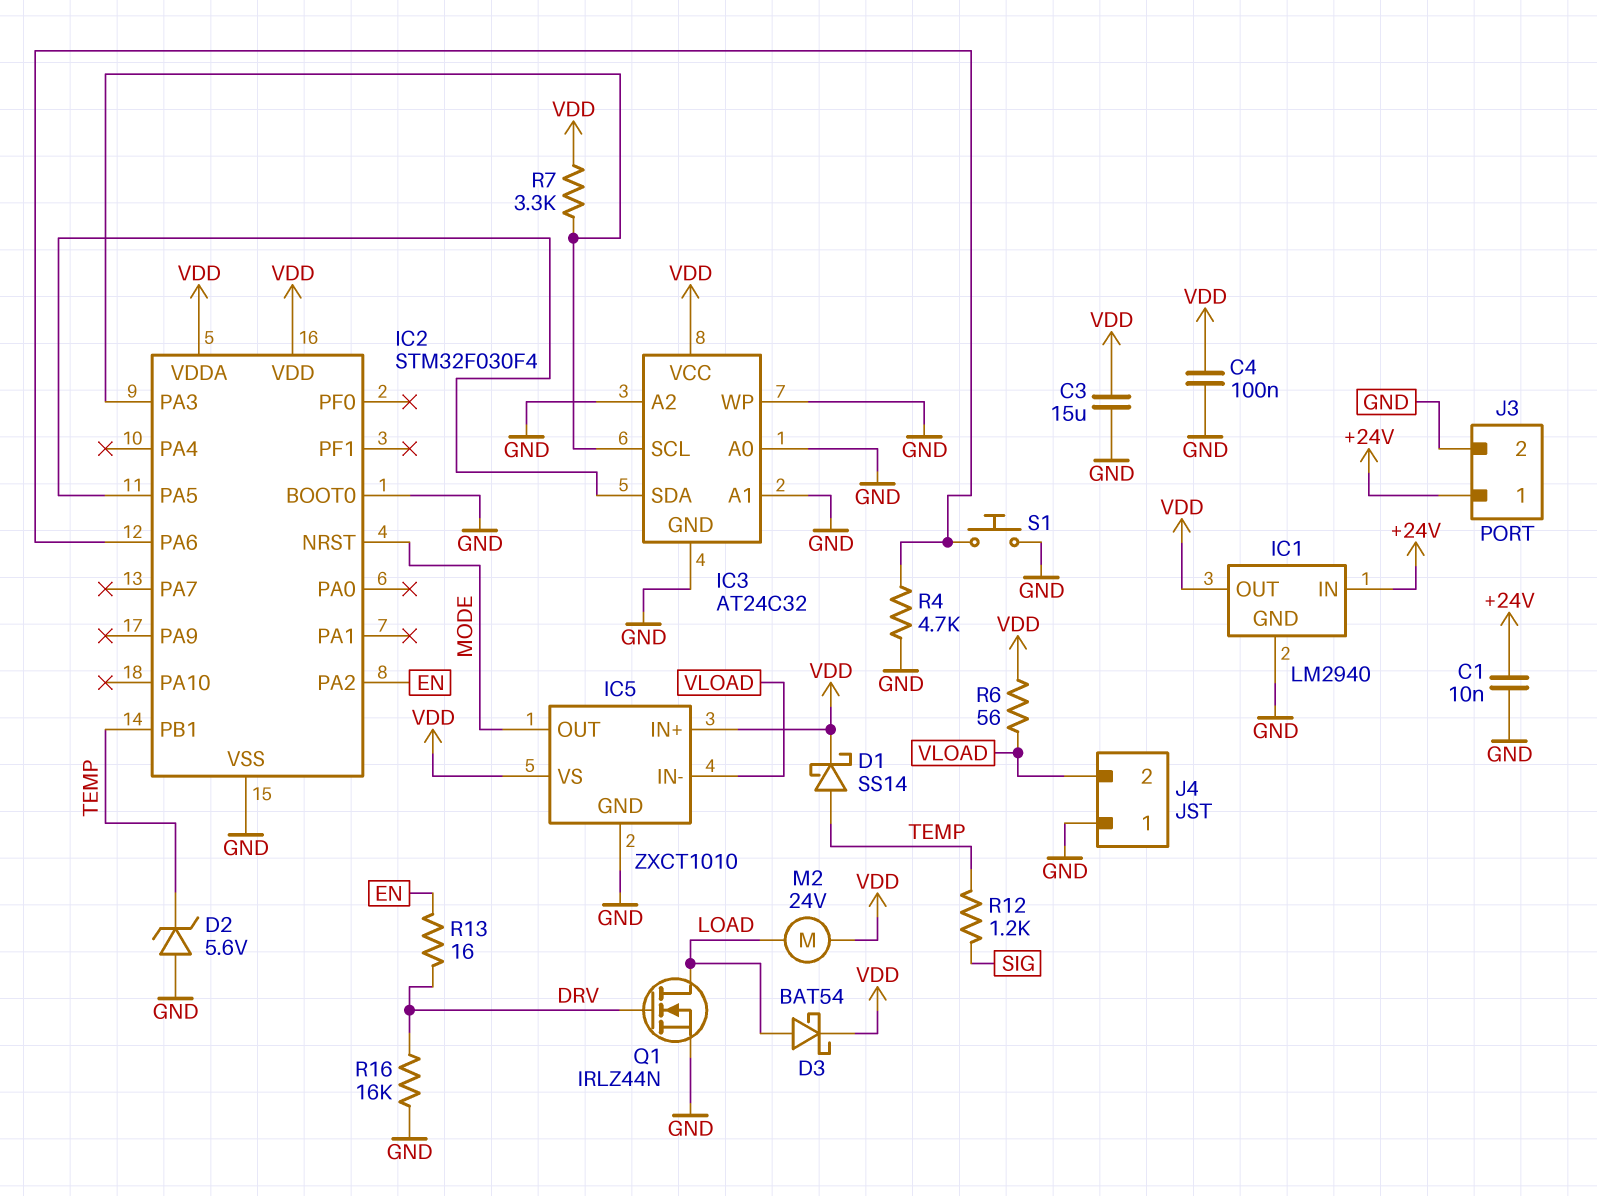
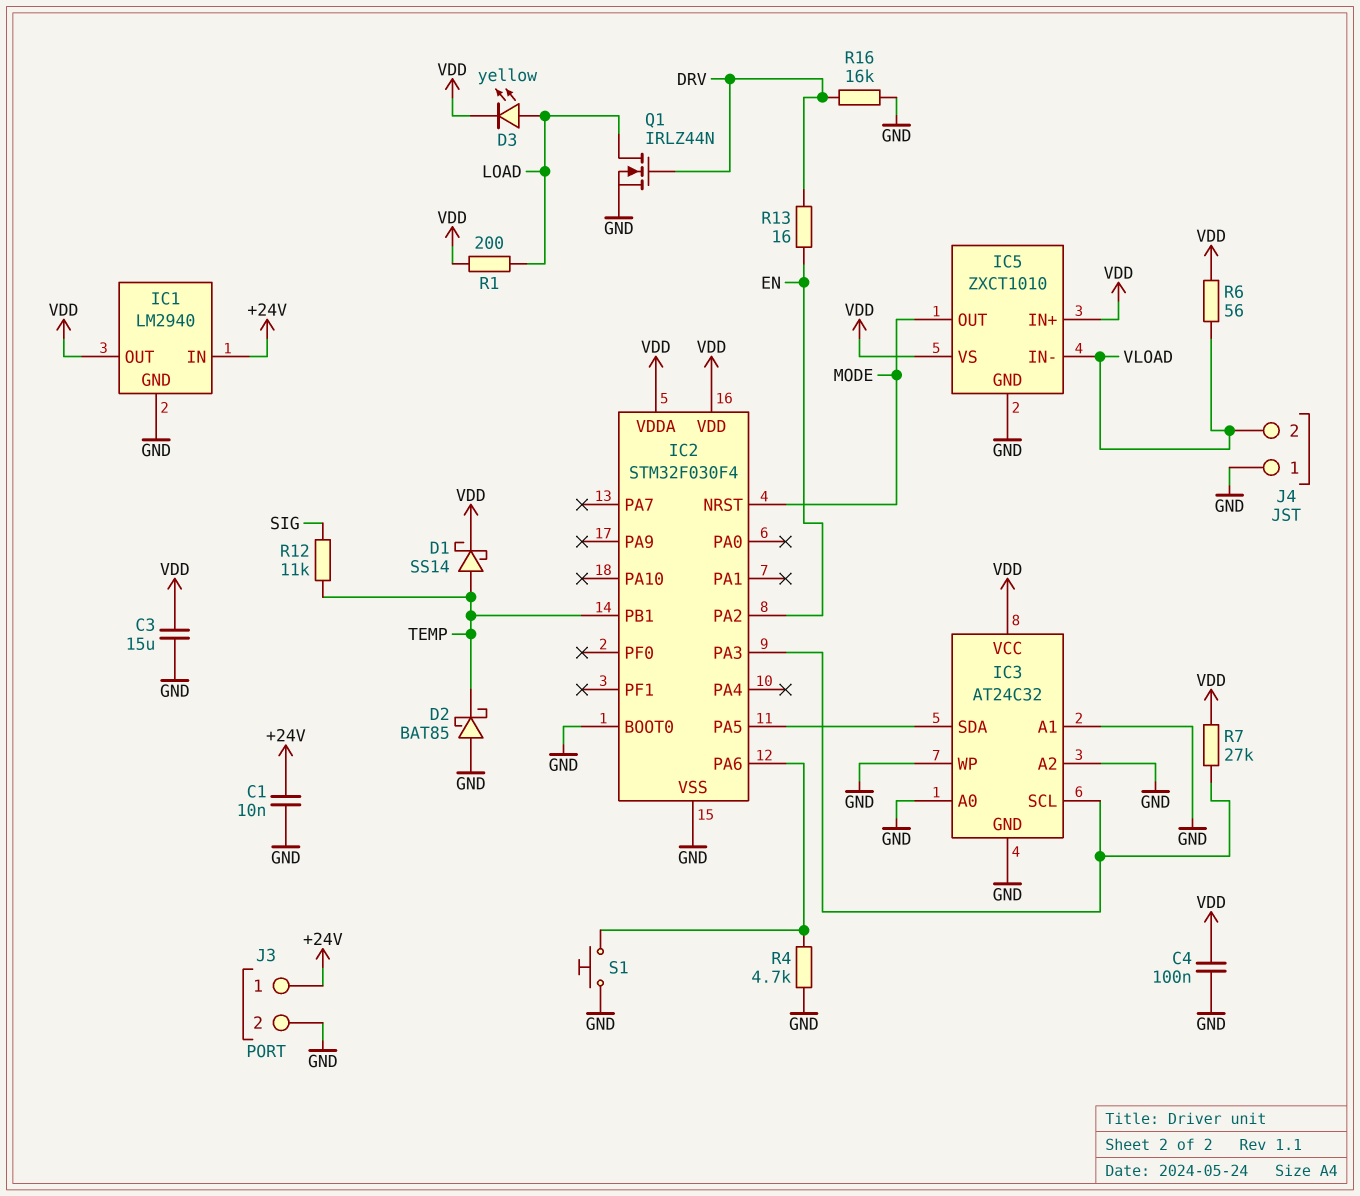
D2: zener 5.6V (A GND, K TEMP) -> schottky BAT85 (A GND, K TEMP)
D3: schottky BAT54 (A LOAD, K VDD) -> LED yellow (A LOAD, K VDD)
M2: motor 24V (LOAD, VDD) -> none
R1: none -> 200 (LOAD, VDD)
R7: 3.3k (IC2/PA3, VDD) -> 27k (IC2/PA3, VDD)
R12: 1.2k (SIG, TEMP) -> 11k (SIG, TEMP)

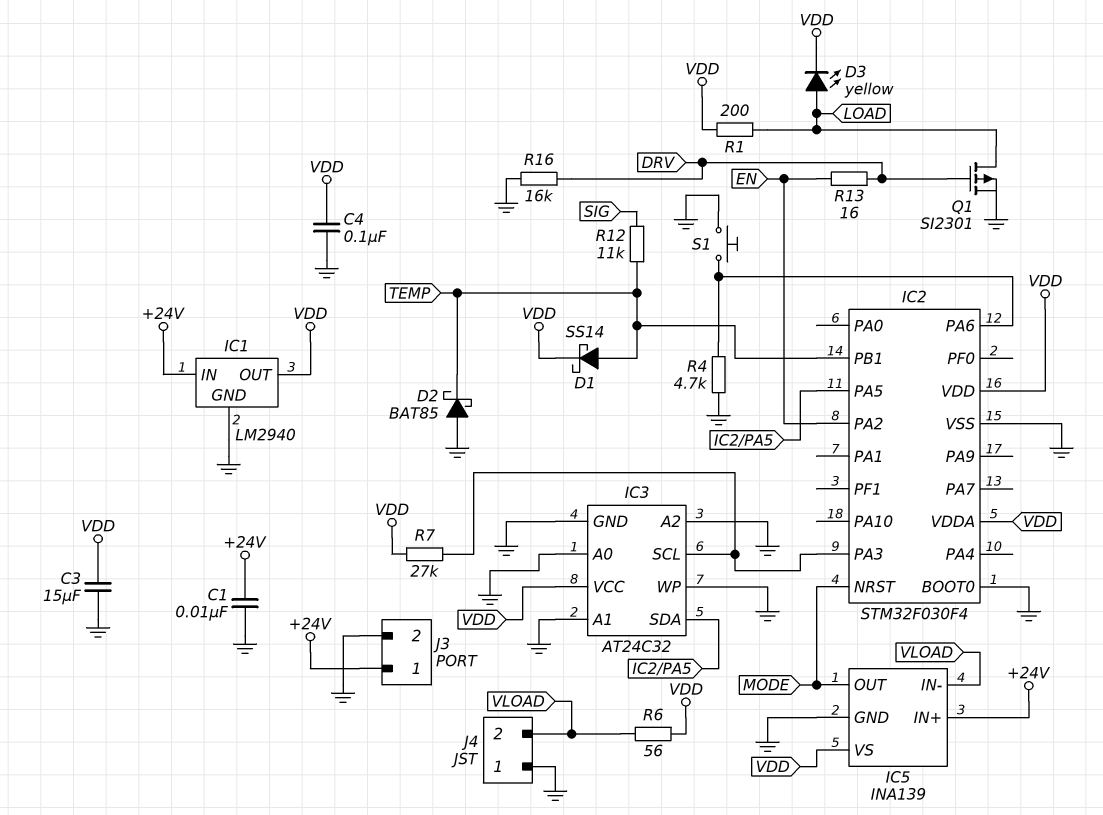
IC5: ZXCT1010 -> INA139
IC5 pin IN+: VDD -> +24V
Q1: NMOS IRLZ44N (G DRV, D LOAD, S GND) -> PMOS SI2301 (G DRV, D LOAD, S GND)

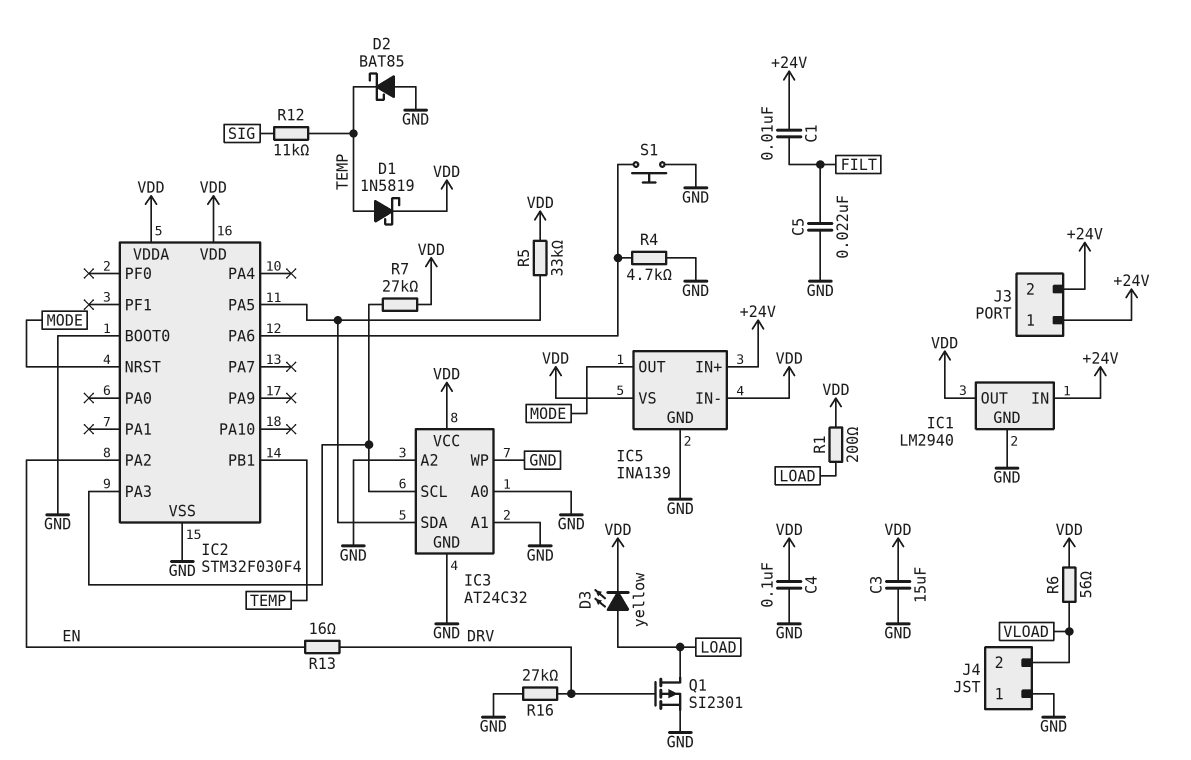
C1: 10nF (+24V, GND) -> 10nF (+24V, FILT)
C5: none -> 22nF (FILT, GND)
D1: schottky SS14 (A TEMP, K VDD) -> schottky 1N5819 (A TEMP, K VDD)
IC5 pin IN-: VLOAD -> VDD
J3 pin 2: GND -> +24V
R5: none -> 33k (IC2/PA5, VDD)
R16: 16k (DRV, GND) -> 27k (DRV, GND)

